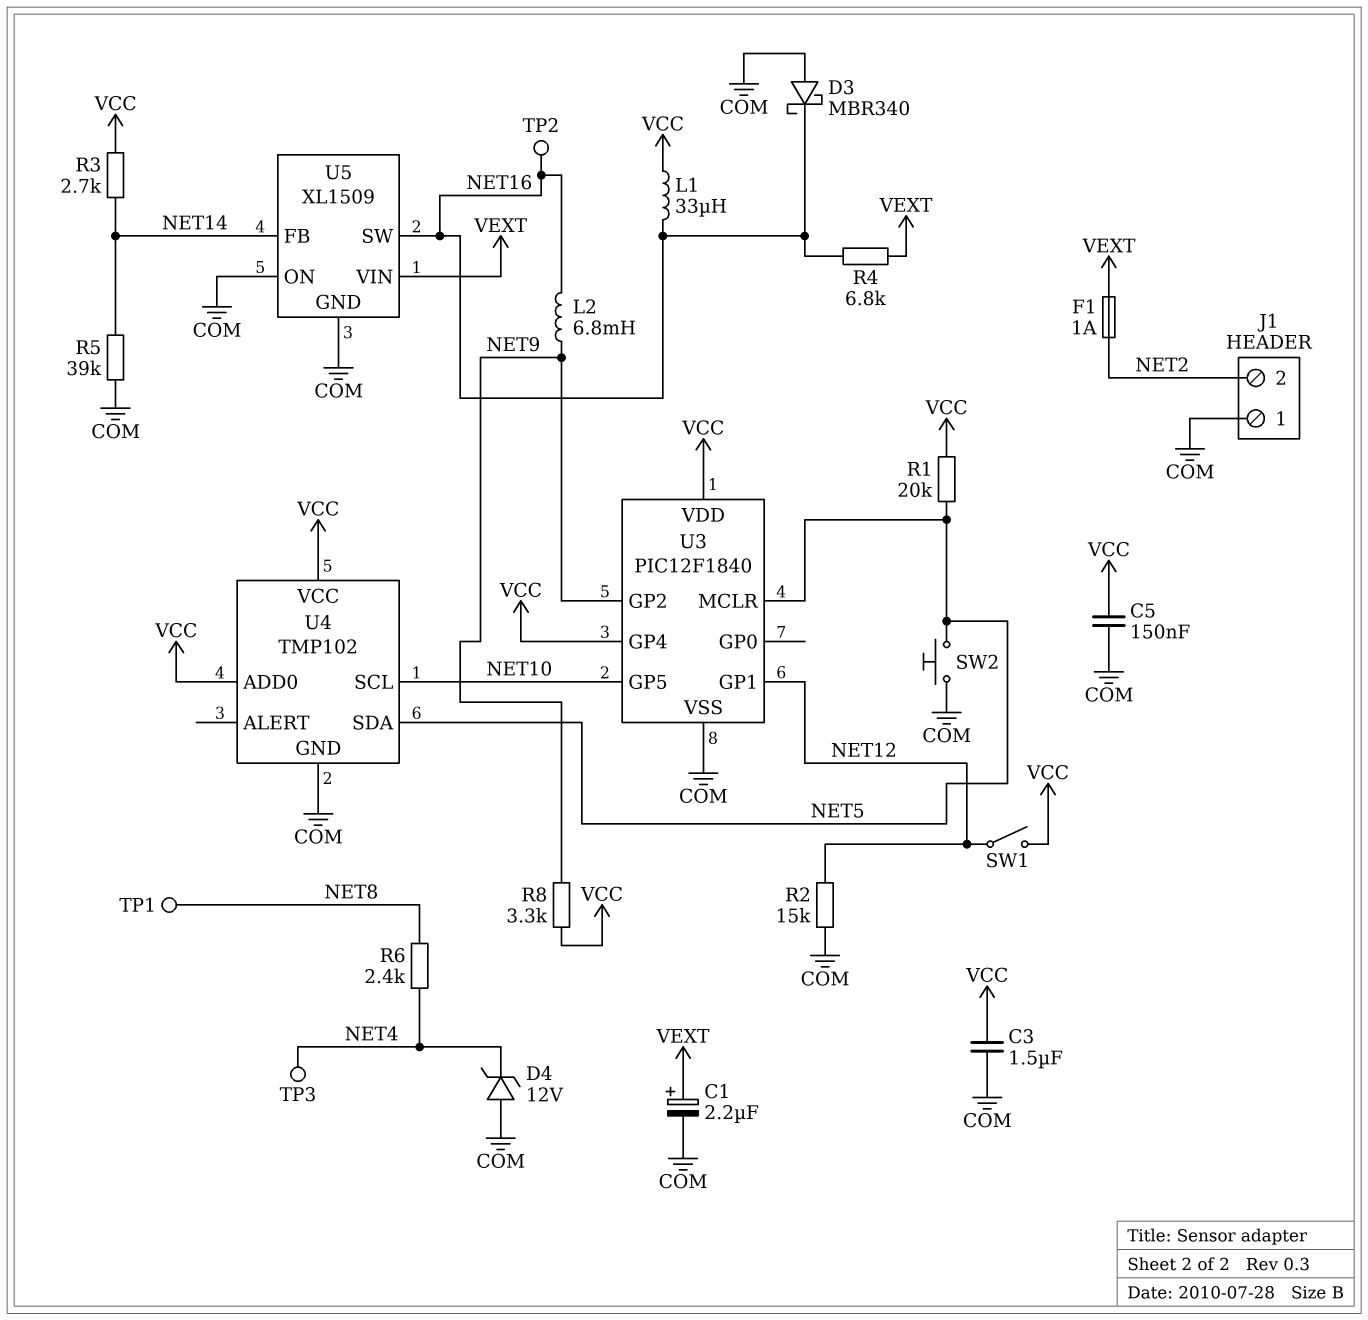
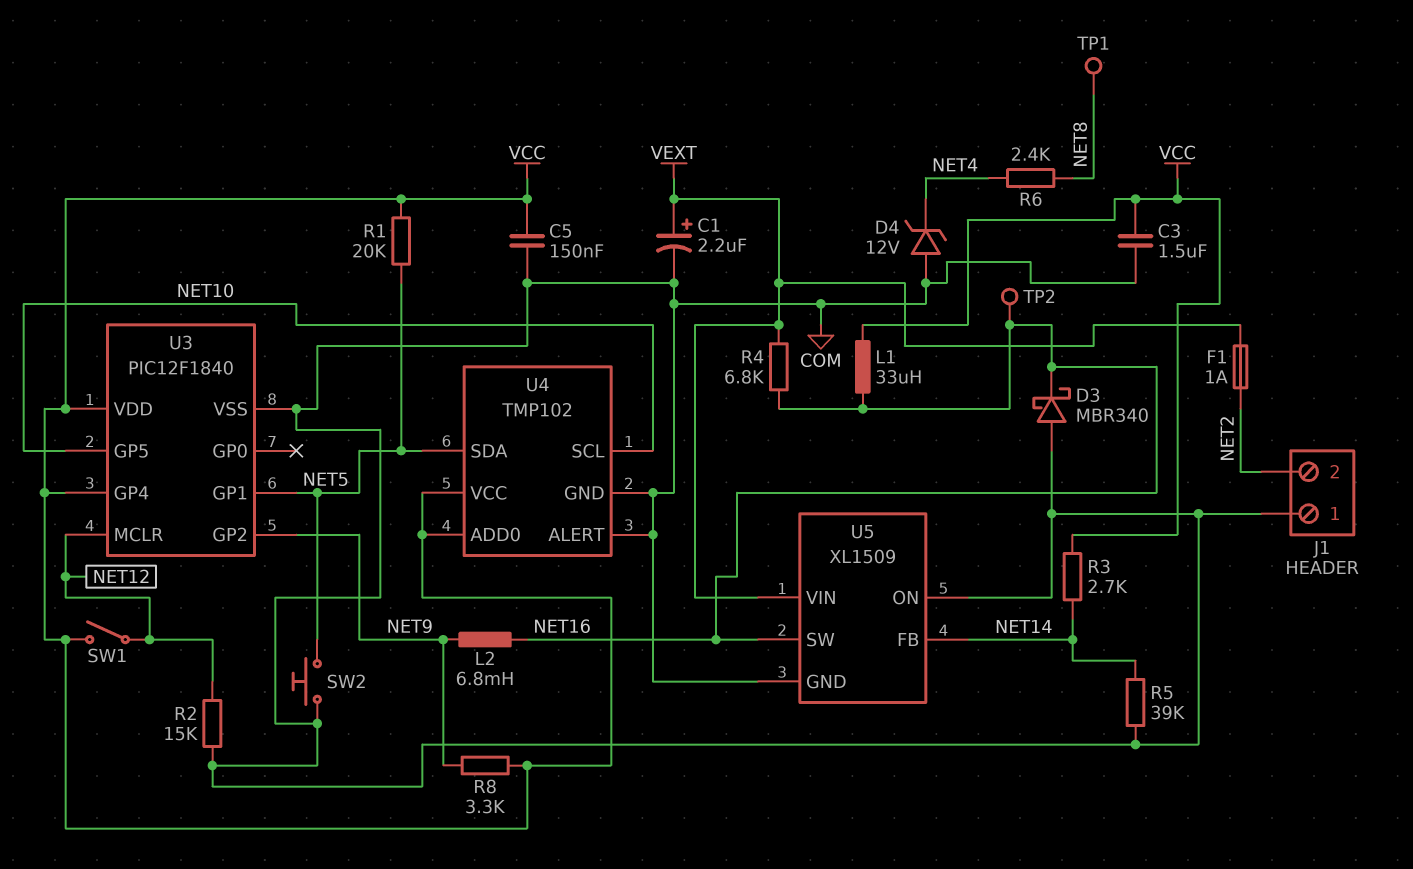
TP3: test point (NET4) -> none
U3 pin GP1: NET12 -> NET5
U3 pin MCLR: NET5 -> NET12
U4 pin ALERT: none -> COM

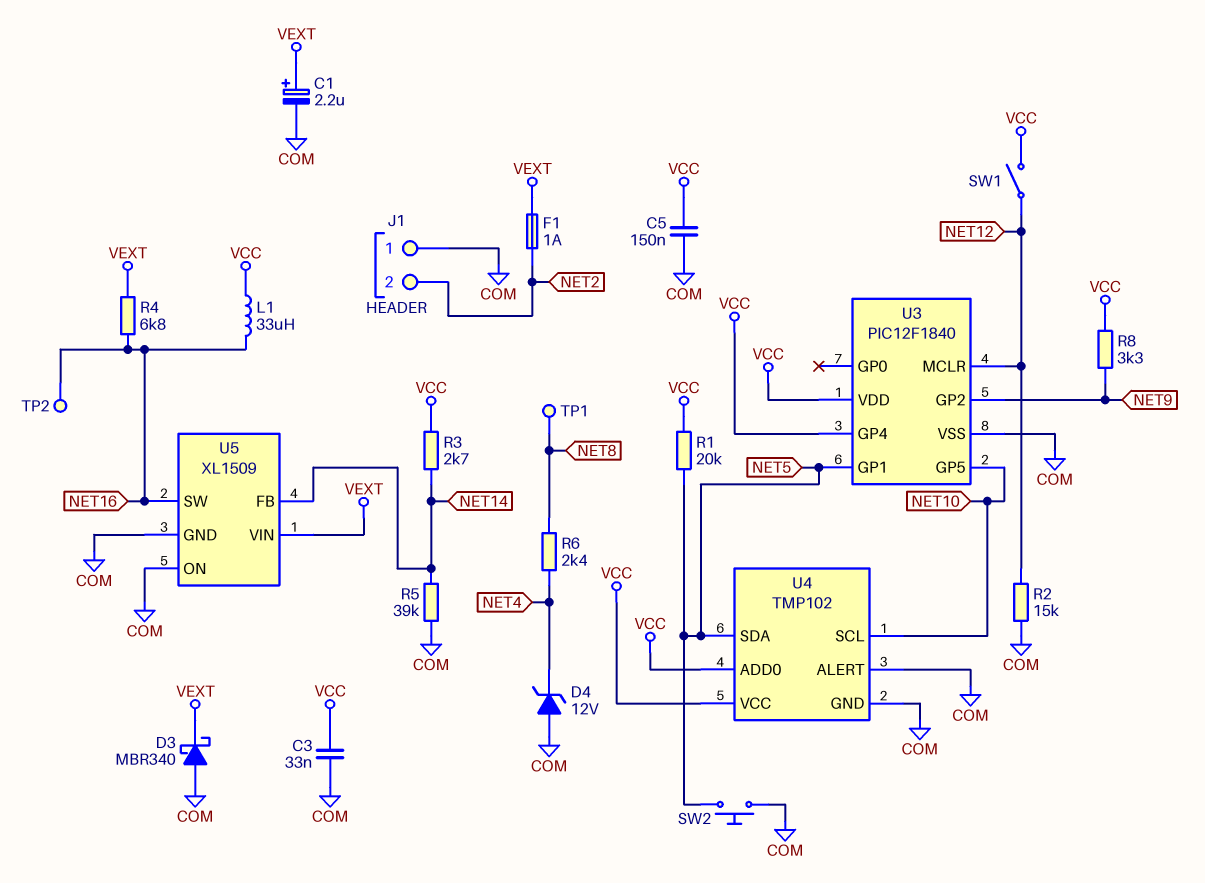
C3: 1.5uF (COM, VCC) -> 33nF (COM, VCC)
D3: schottky MBR340 (A COM, K NET16) -> schottky MBR340 (A COM, K VEXT)
L2: 6.8mH (NET9, NET16) -> none

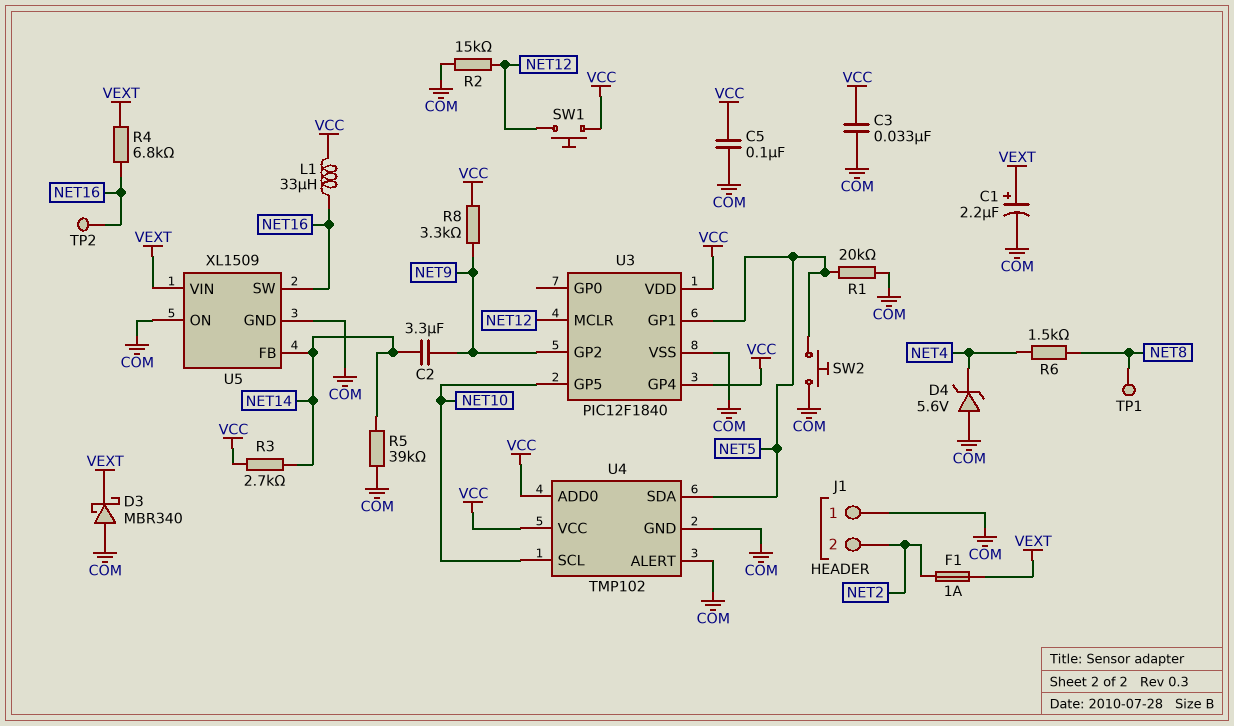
C2: none -> 3.3uF (NET9, NET14)
C5: 150nF (COM, VCC) -> 100nF (COM, VCC)
D4: zener 12V (A COM, K NET4) -> zener 5.6V (A COM, K NET4)
R1: 20k (NET5, VCC) -> 20k (COM, NET5)
R6: 2.4k (NET4, NET8) -> 1.5k (NET4, NET8)
SW1: switch (NET12, VCC) -> button (NET12, VCC)

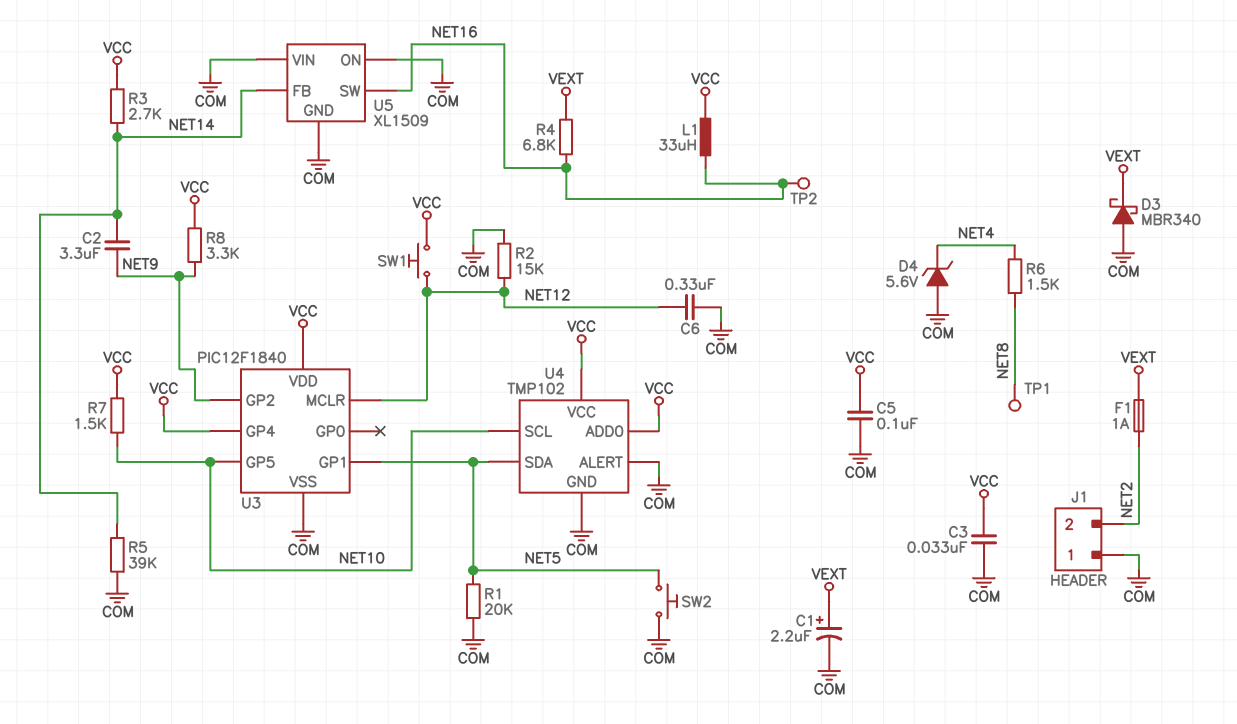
C6: none -> 330nF (COM, NET12)
R7: none -> 1.5k (NET10, VCC)
U5 pin VIN: VEXT -> COM

